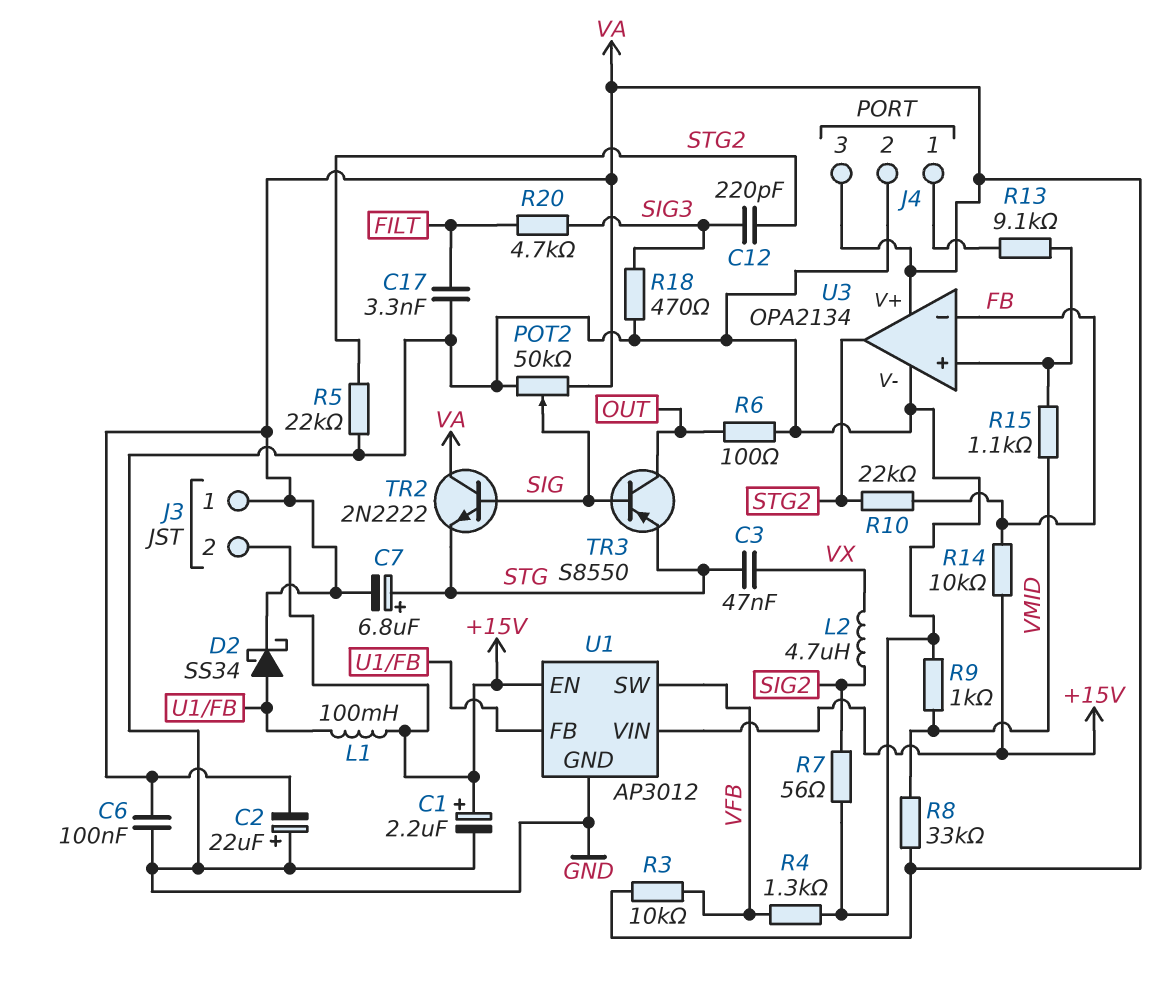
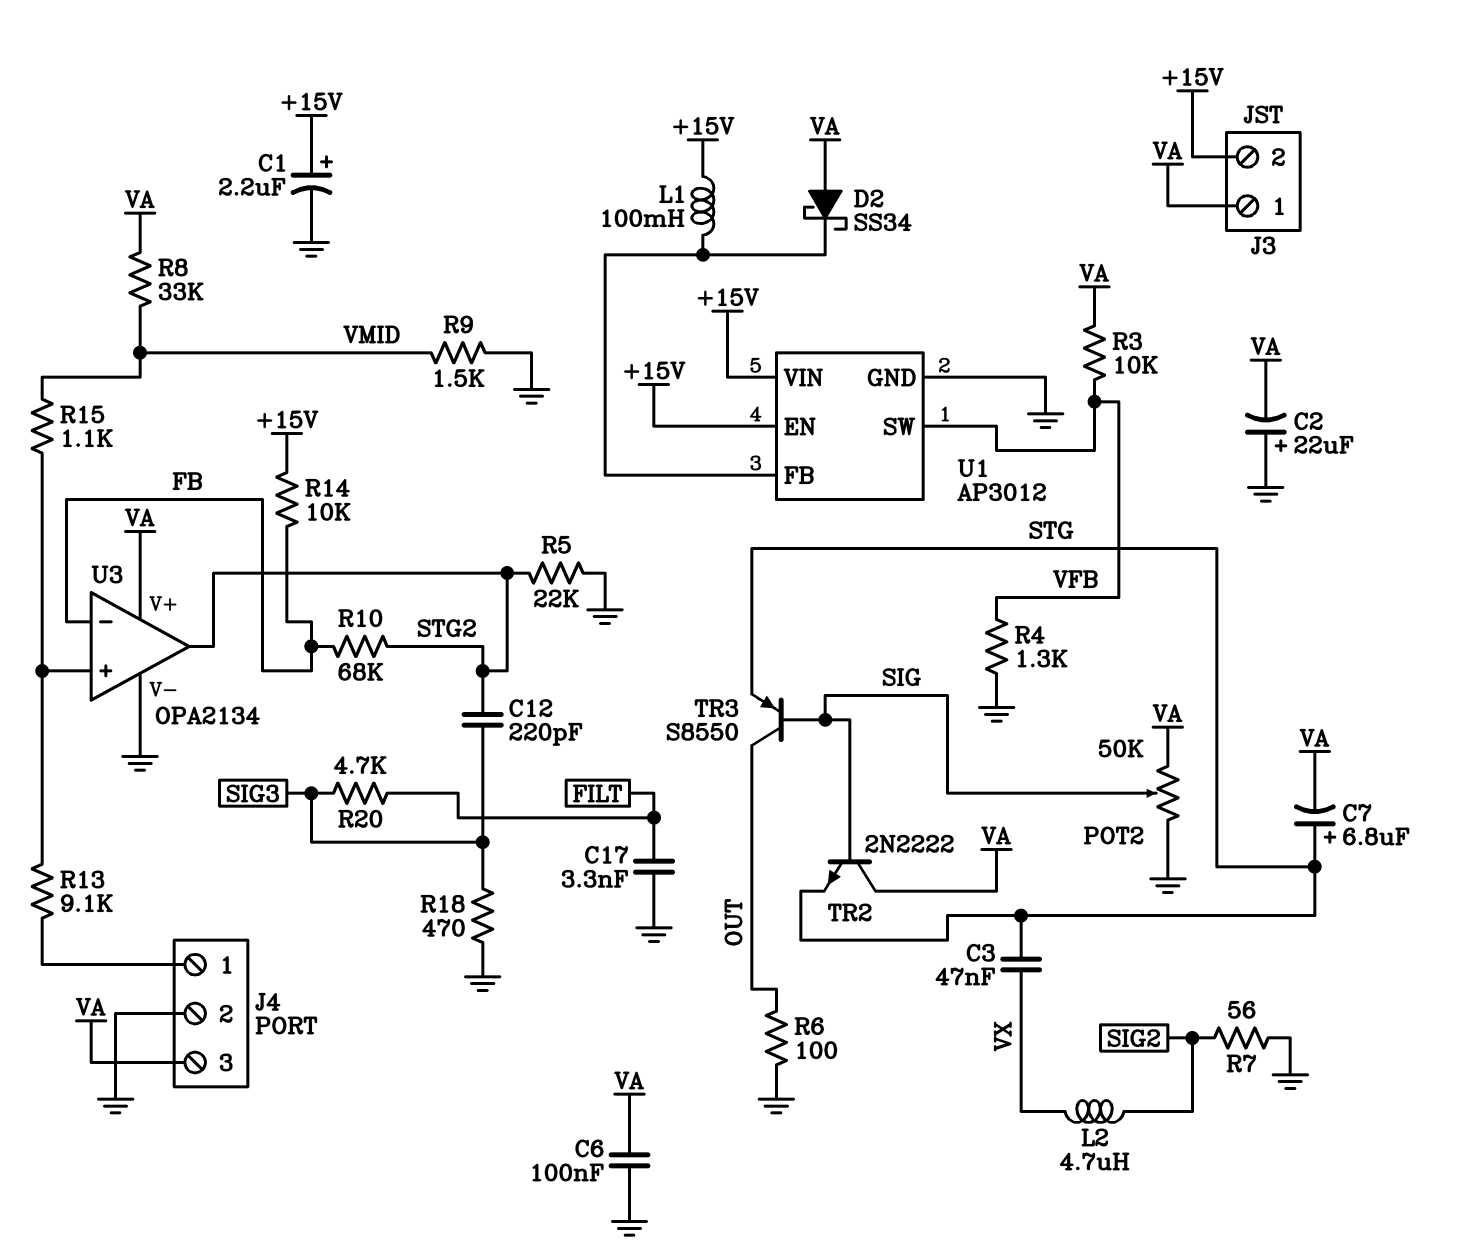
D2: schottky SS34 (A U1/FB, K VA) -> schottky SS34 (A VA, K U1/FB)
R9: 1k (GND, VMID) -> 1.5k (GND, VMID)
R10: 22k (FB, STG2) -> 68k (FB, STG2)

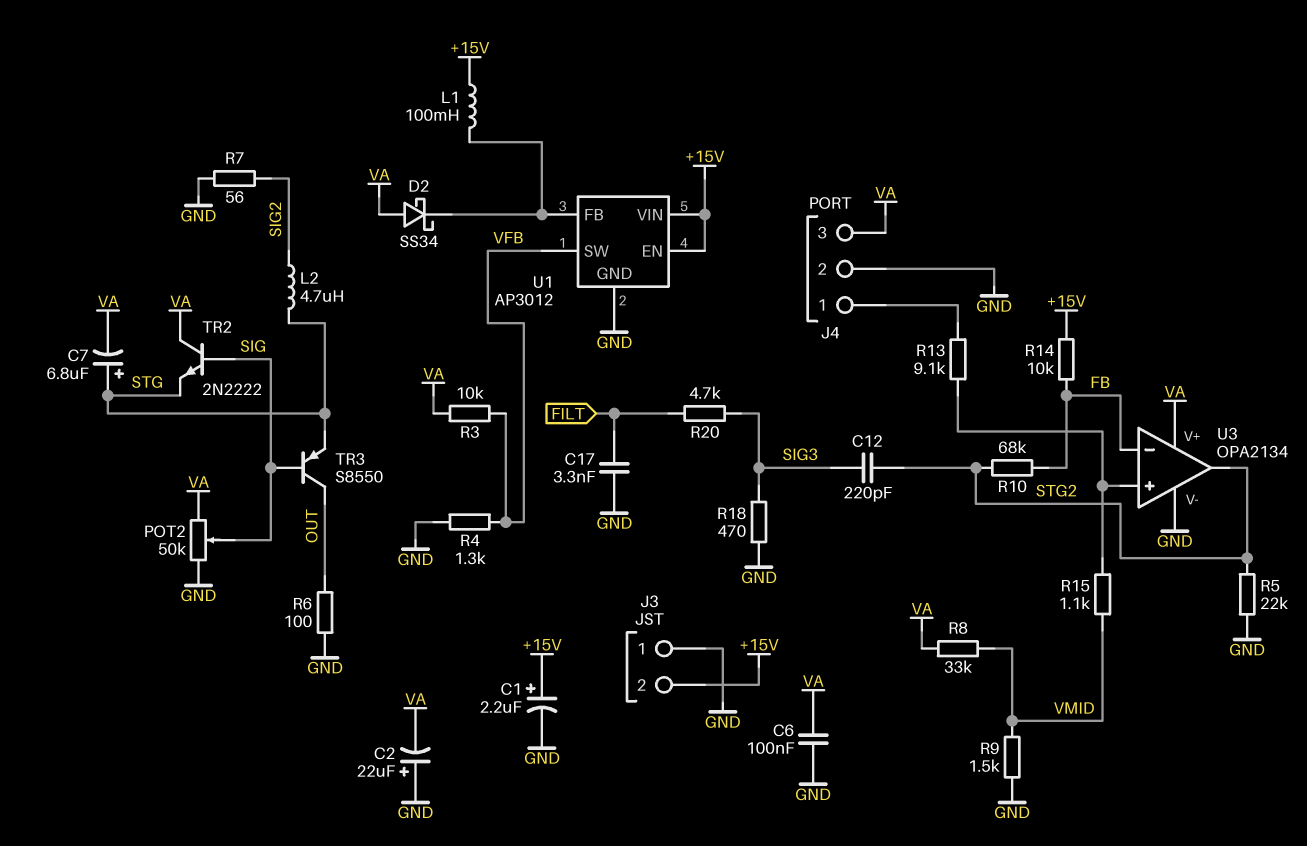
C3: 47nF (STG, VX) -> none
J3 pin 1: VA -> GND
L2: 4.7uH (SIG2, VX) -> 4.7uH (SIG2, STG)

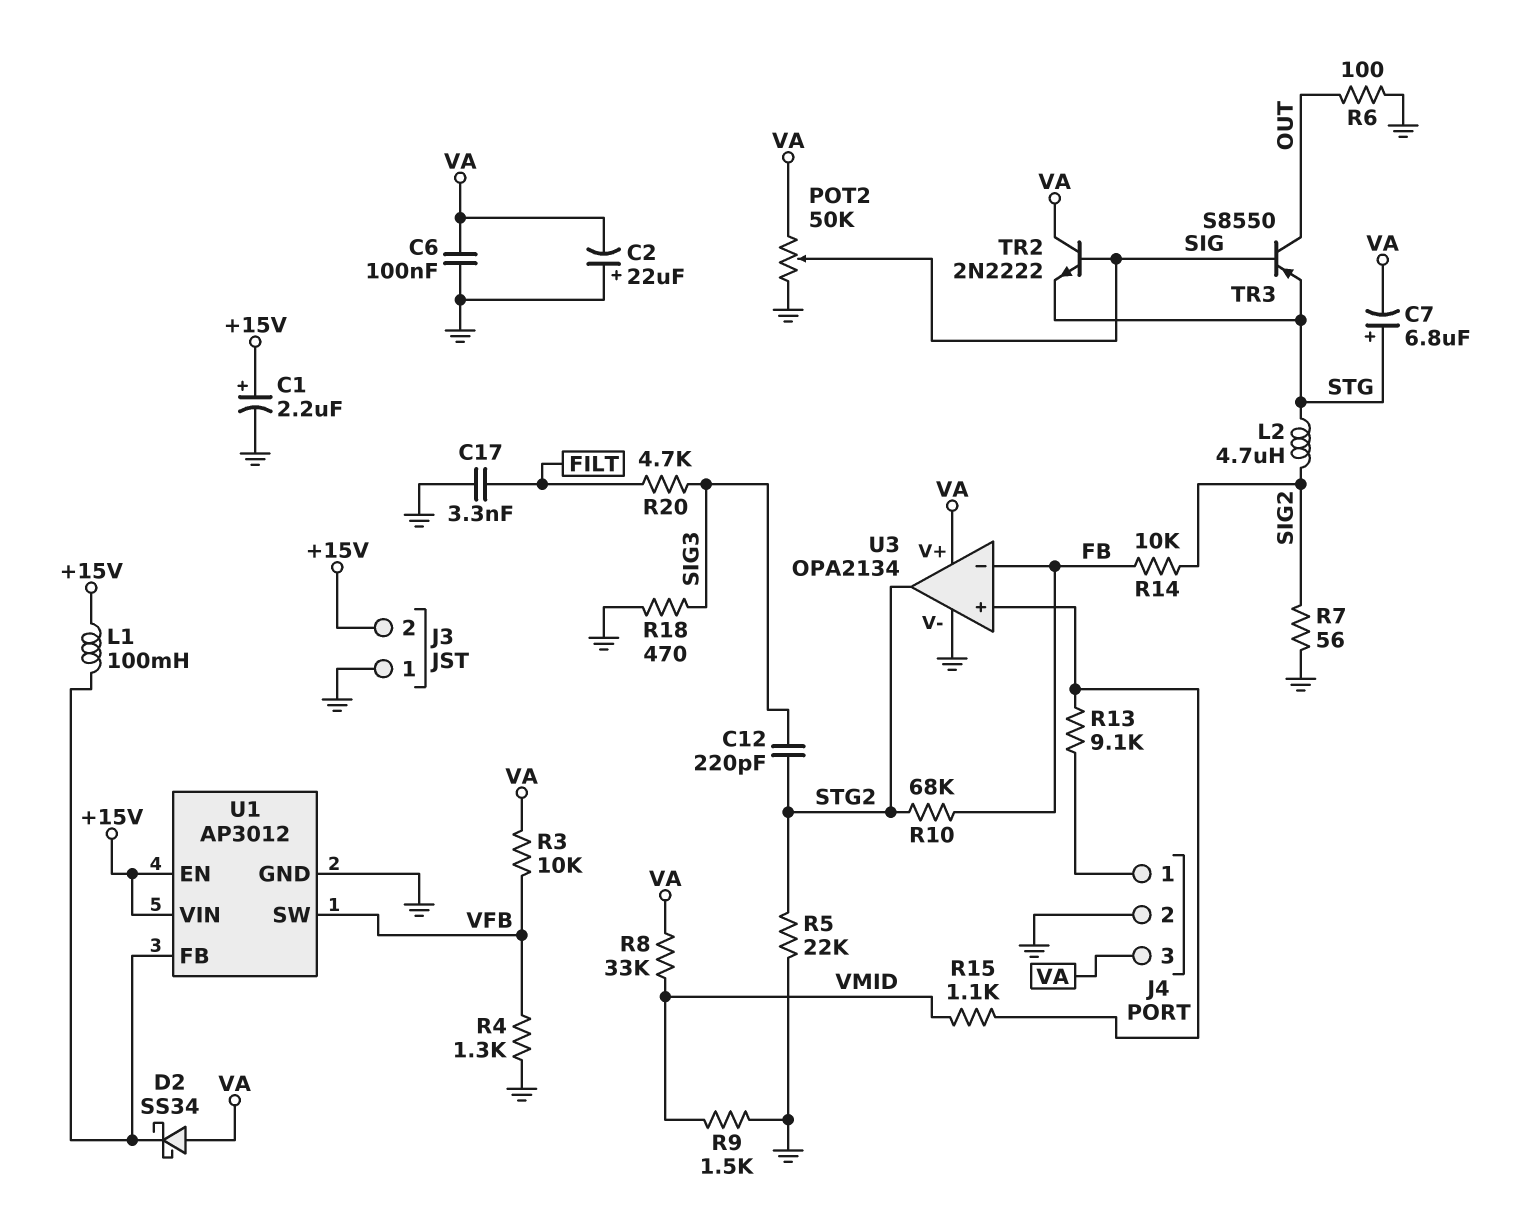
R14: 10k (+15V, FB) -> 10k (FB, SIG2)

